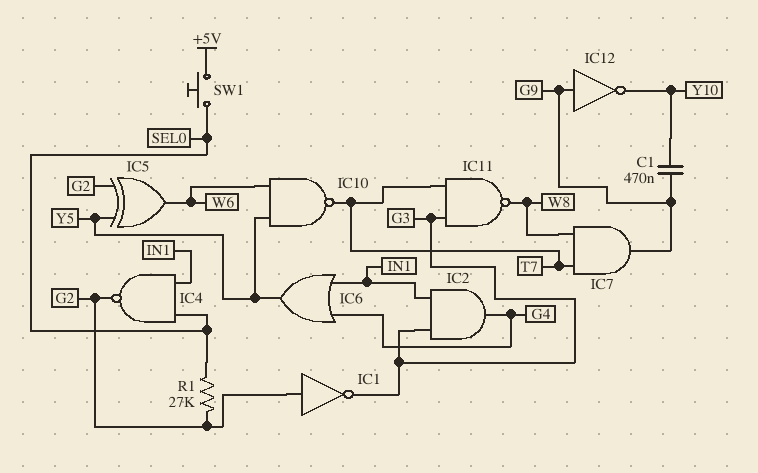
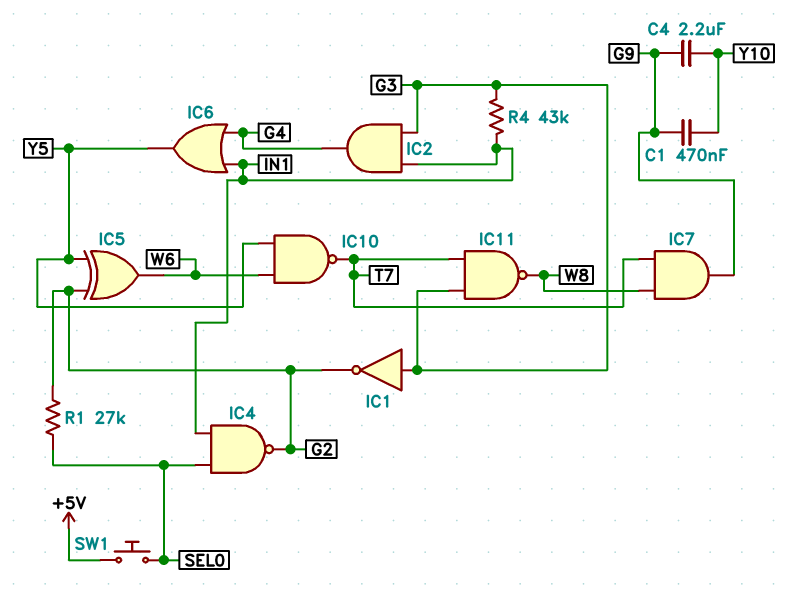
C4: none -> 2.2uF (G9, Y10)
IC1: NOT (in G2, out G3) -> NOT (in G3, out G2)
IC12: NOT (in G9, out Y10) -> none
R4: none -> 43k (G3, IN1)

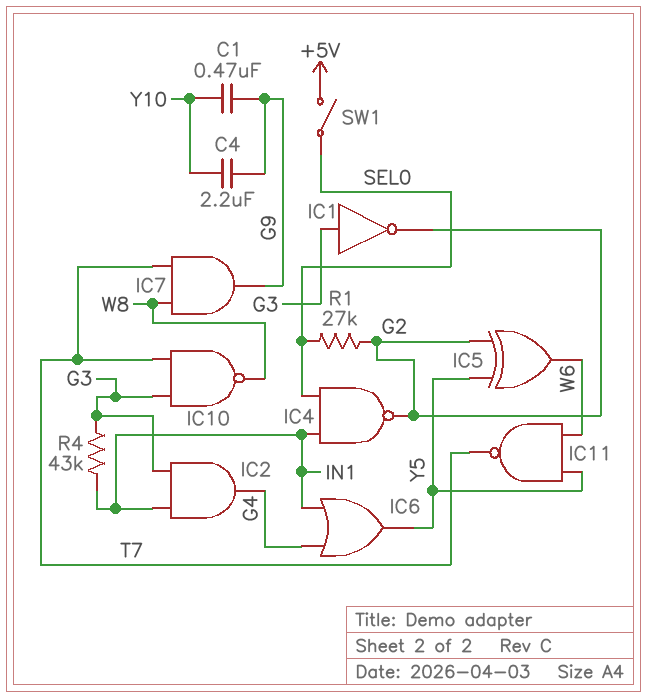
IC10: NAND (in W6, in Y5, out T7) -> NAND (in G3, in T7, out W8)
IC11: NAND (in G3, in T7, out W8) -> NAND (in W6, in Y5, out T7)
SW1: button (+5V, SEL0) -> switch (+5V, SEL0)

